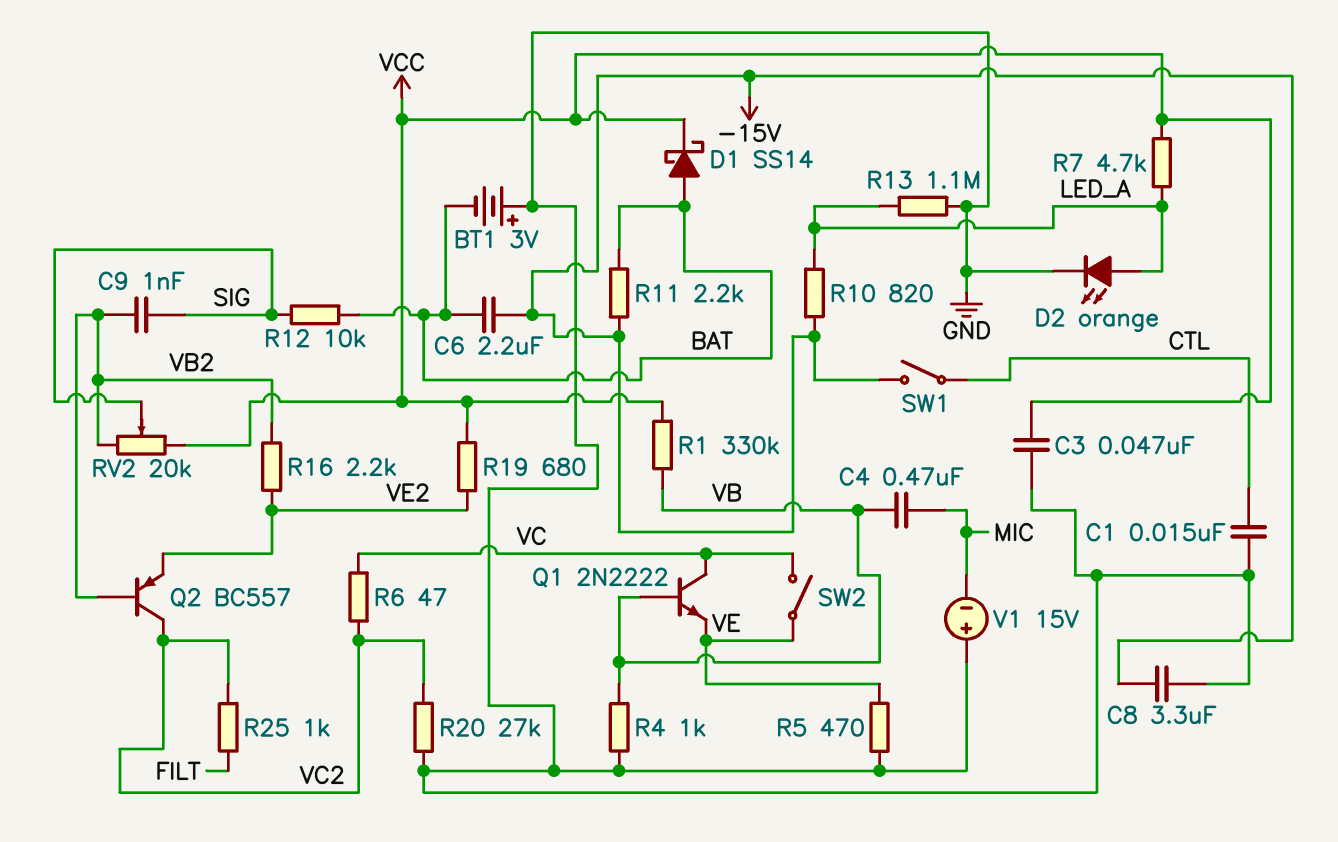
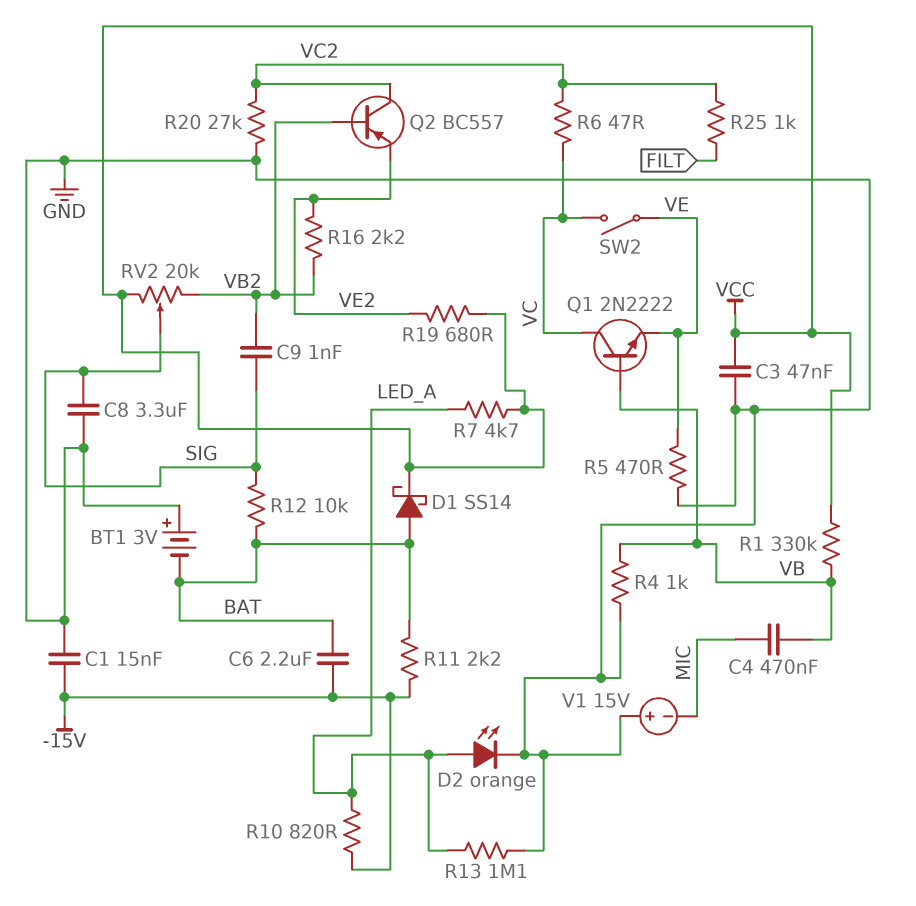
C1: 15nF (CTL, GND) -> 15nF (-15V, GND)
C8: 3.3uF (-15V, GND) -> 3.3uF (GND, SIG)
SW1: switch (-15V, CTL) -> none

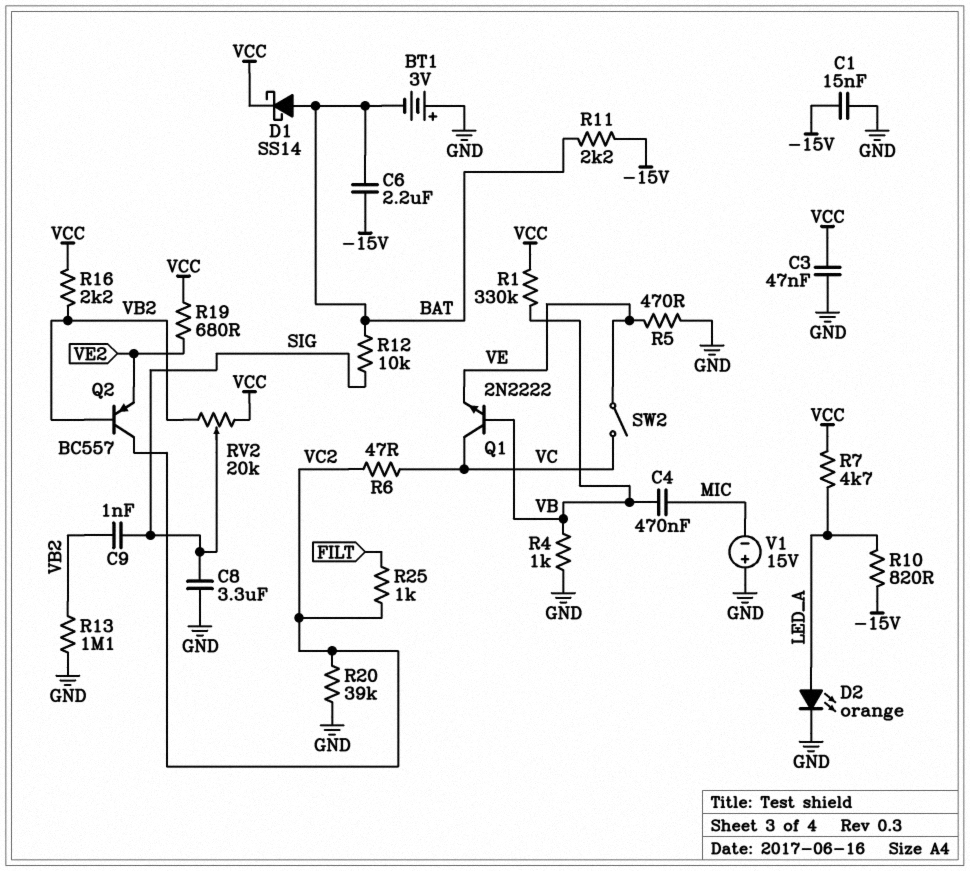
R13: 1.1M (GND, LED_A) -> 1.1M (GND, VB2)
R16: 2.2k (VB2, VE2) -> 2.2k (VB2, VCC)
R20: 27k (GND, VC2) -> 39k (GND, VC2)

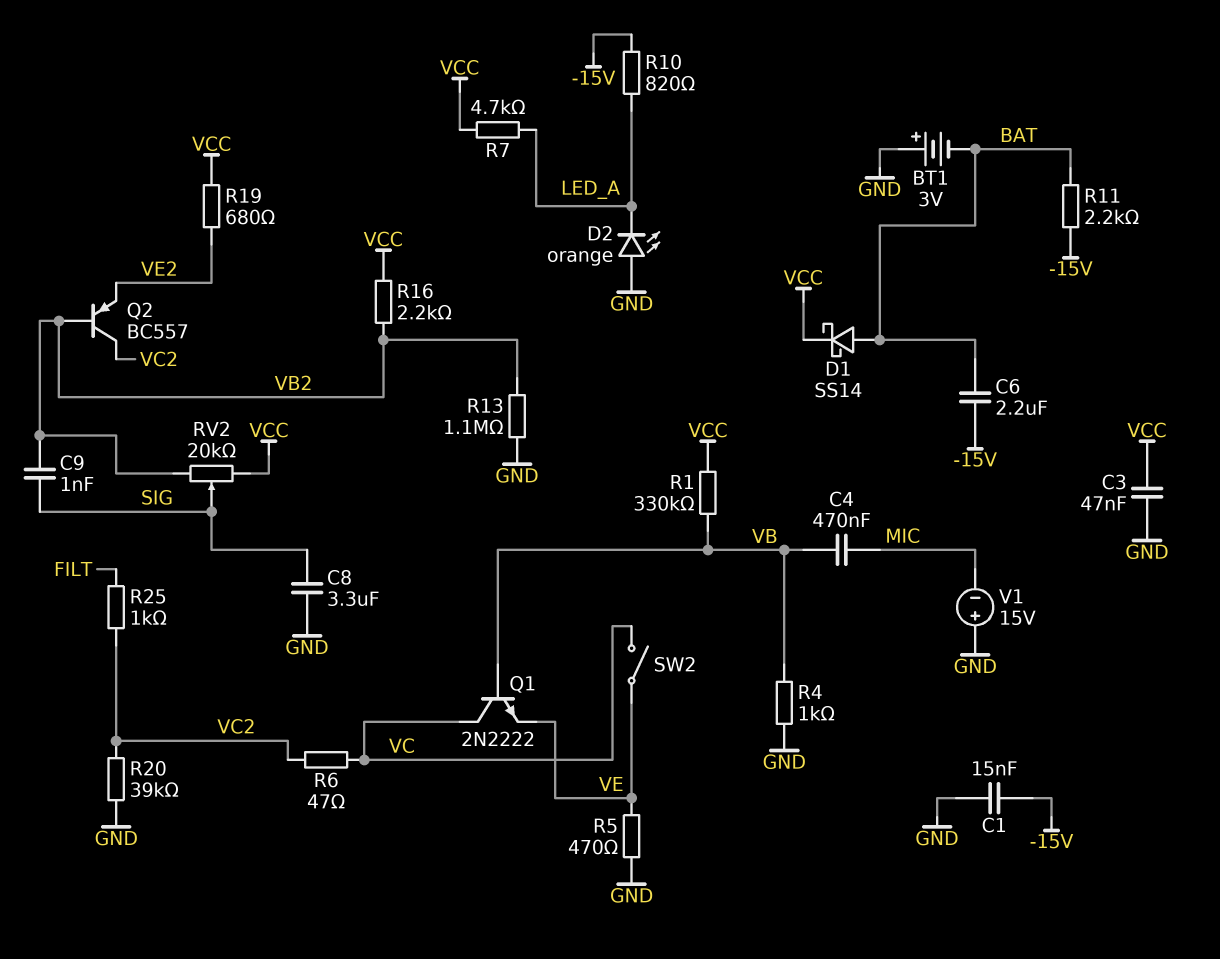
D2: LED orange (A LED_A, K GND) -> LED orange (A GND, K LED_A)
R12: 10k (BAT, SIG) -> none

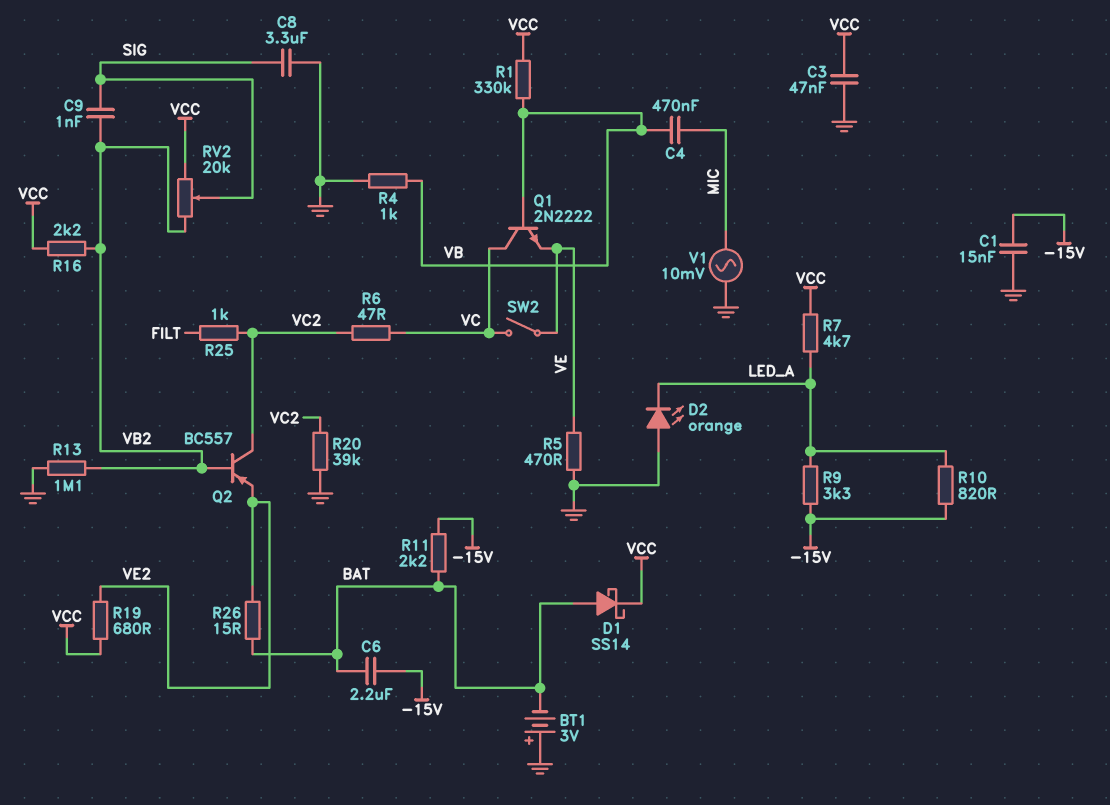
R9: none -> 3.3k (-15V, LED_A)
R26: none -> 15 (BAT, VE2)
V1: 15V (plus GND, minus MIC) -> AC 10mV (GND, MIC)

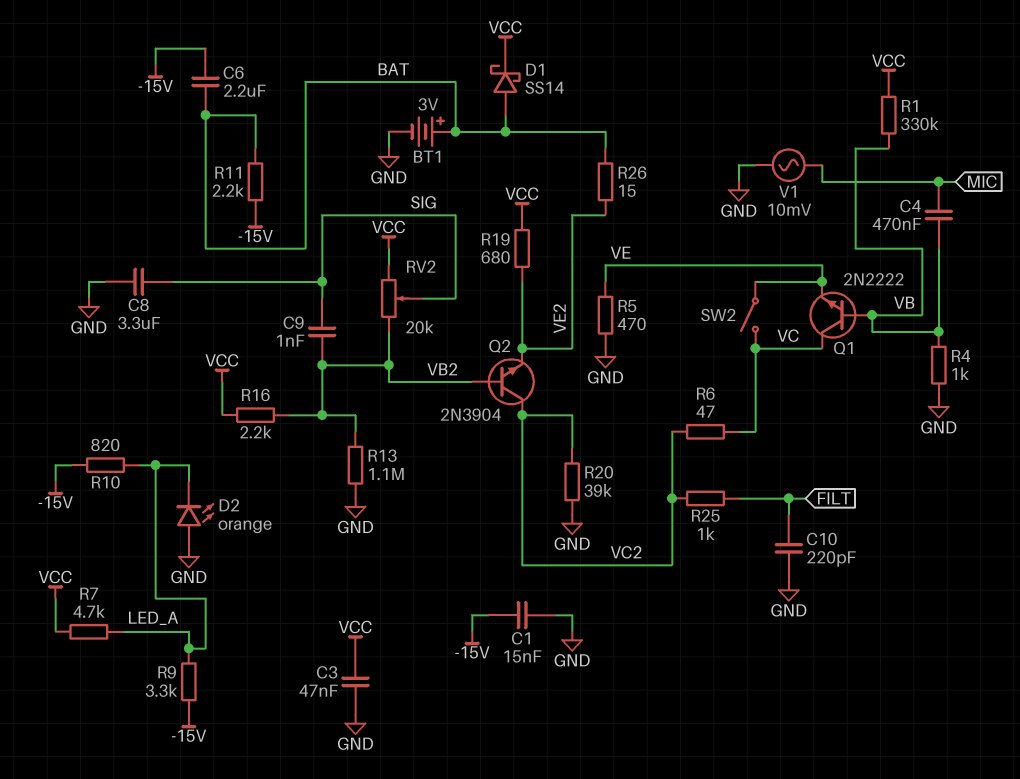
BT1: 3V (plus GND, minus BAT) -> 3V (plus BAT, minus GND)
C10: none -> 220pF (FILT, GND)
Q2: PNP BC557 (B VB2, C VC2, E VE2) -> NPN 2N3904 (B VB2, C VC2, E VE2)

